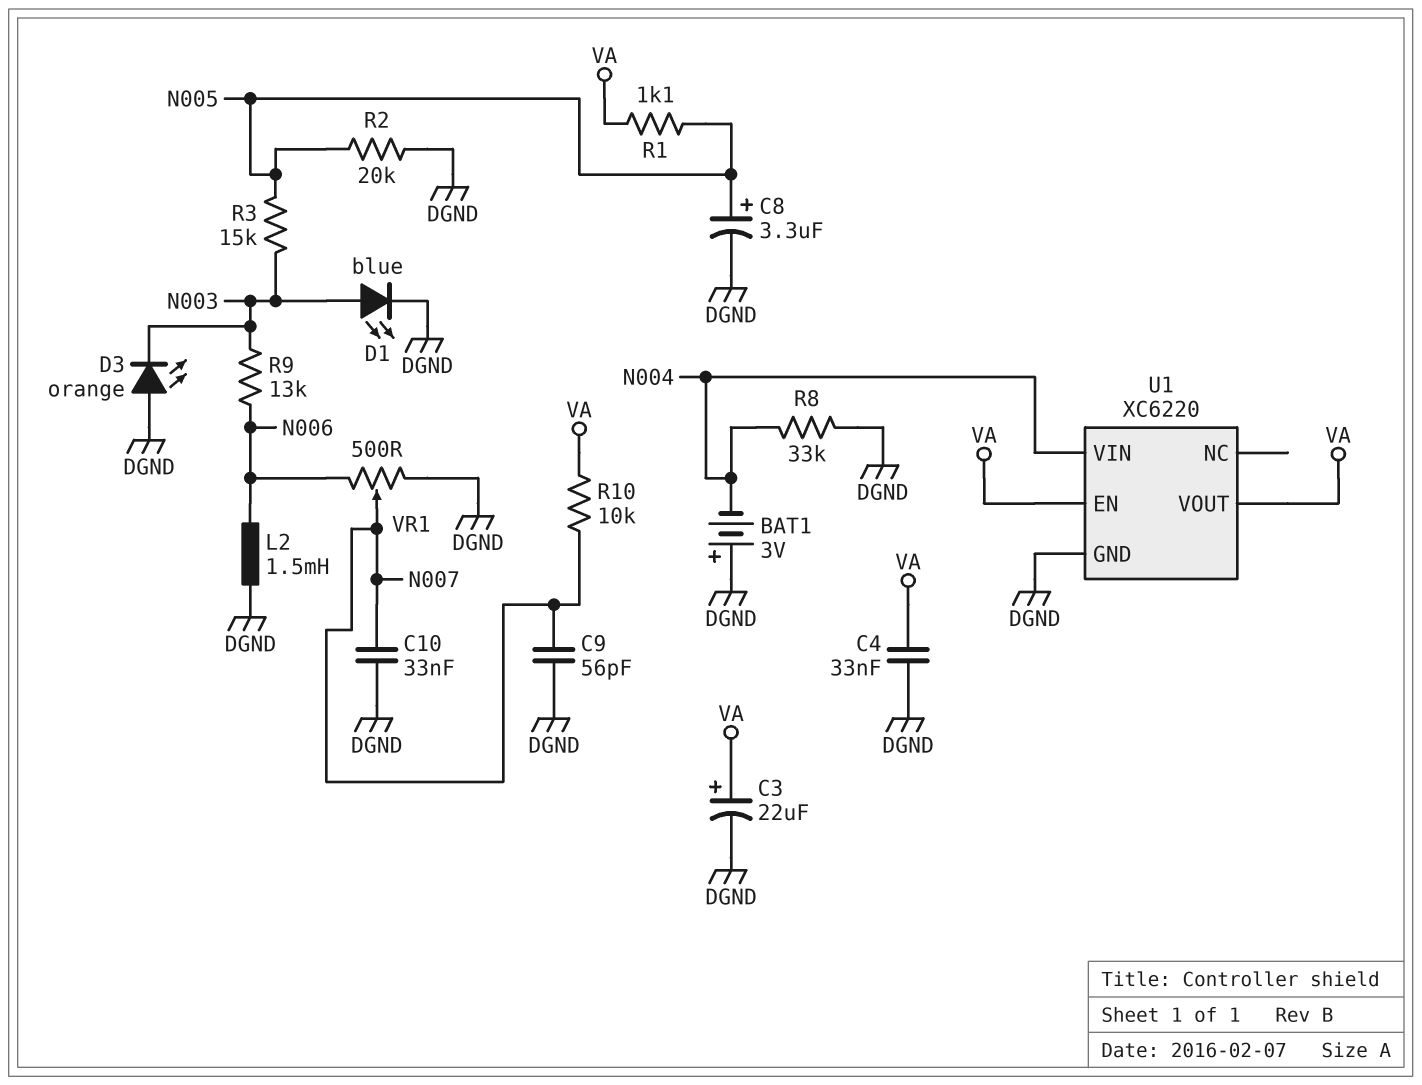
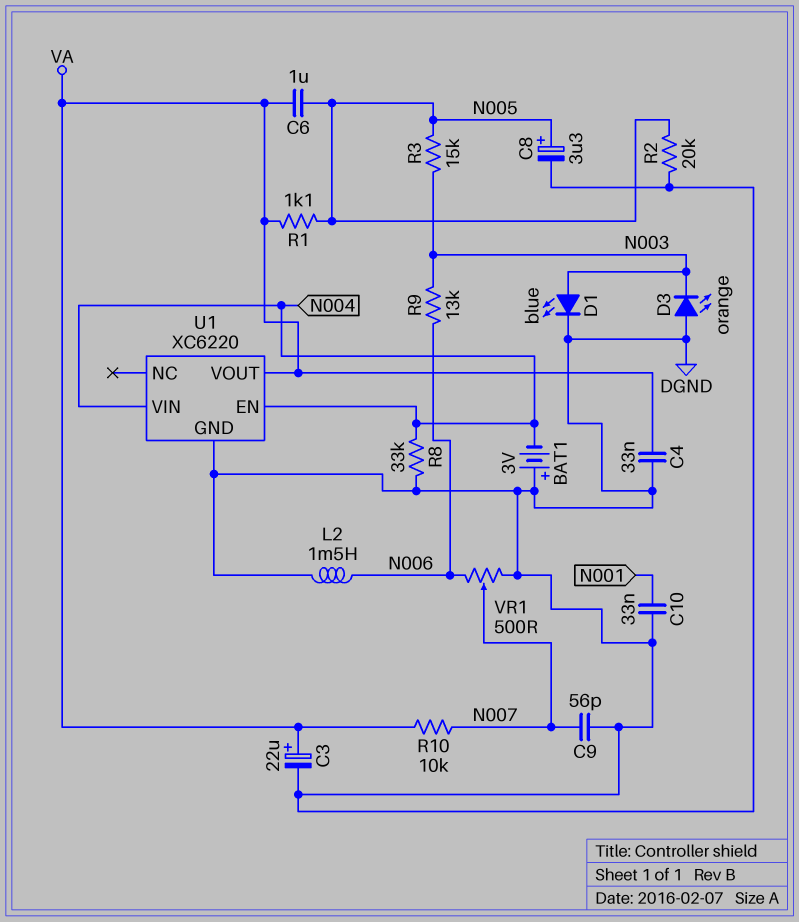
C6: none -> 1uF (N005, VA)
C10: 33nF (DGND, N007) -> 33nF (DGND, N001)
U1 pin EN: VA -> N004

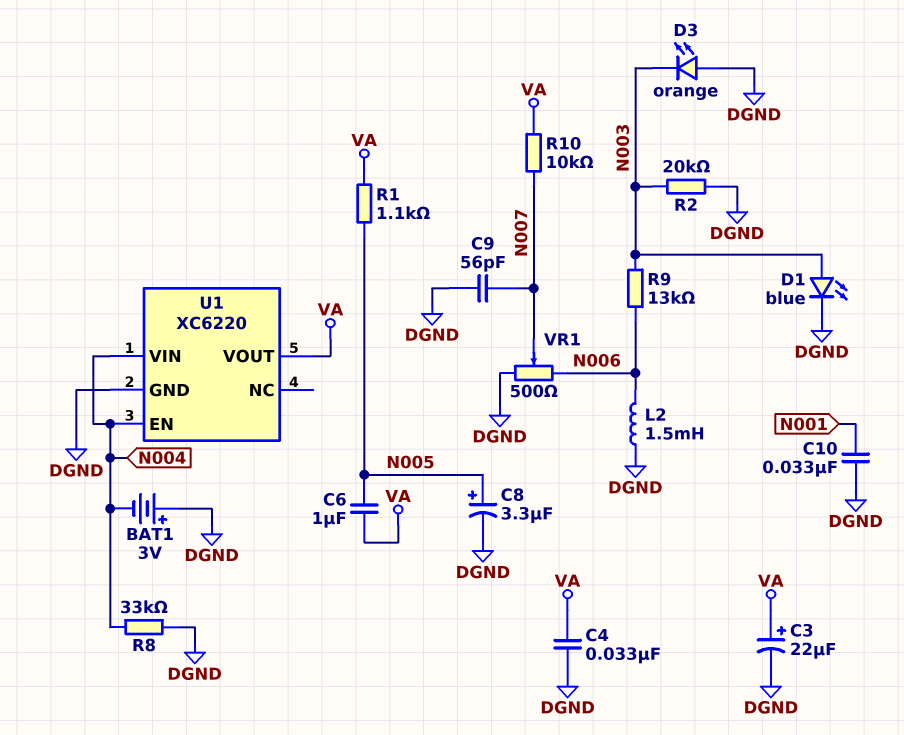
R2: 20k (DGND, N005) -> 20k (DGND, N003)
R3: 15k (N003, N005) -> none

